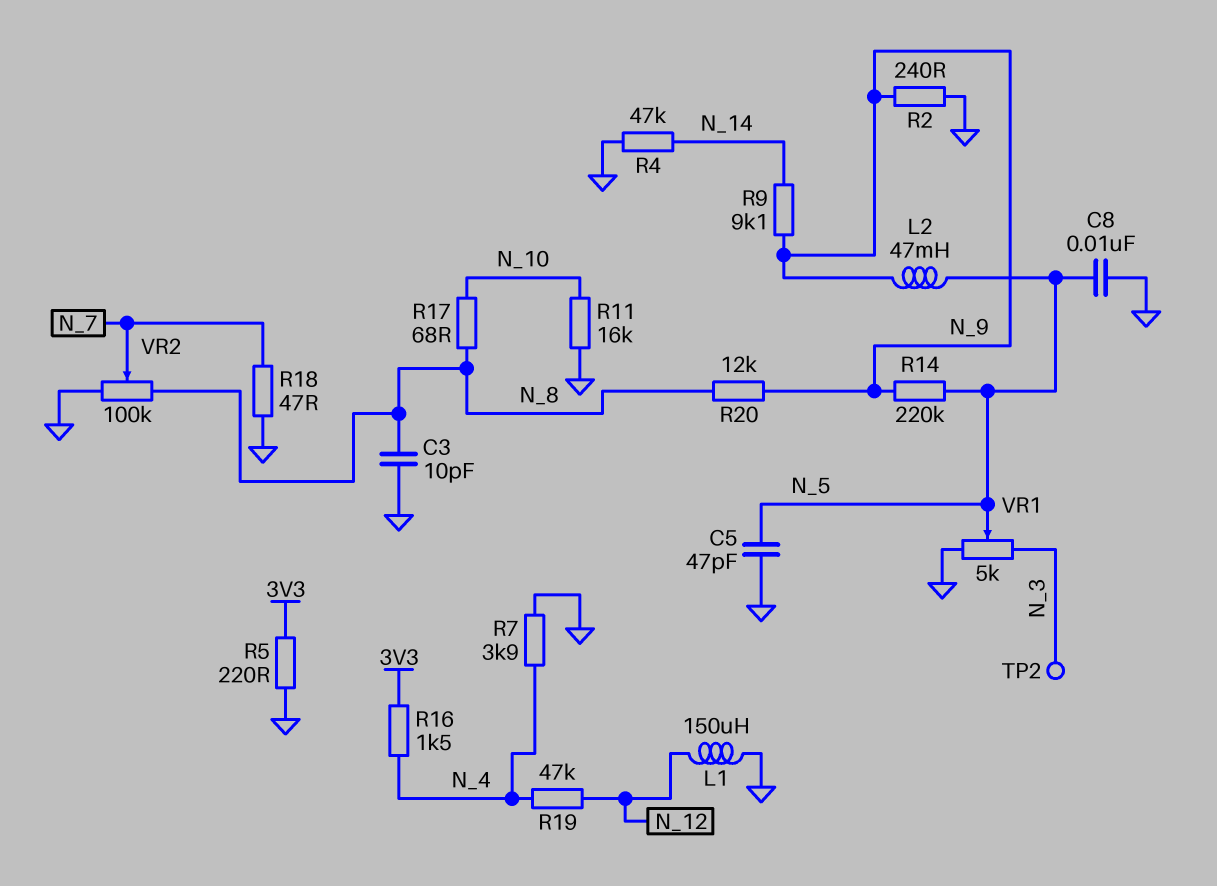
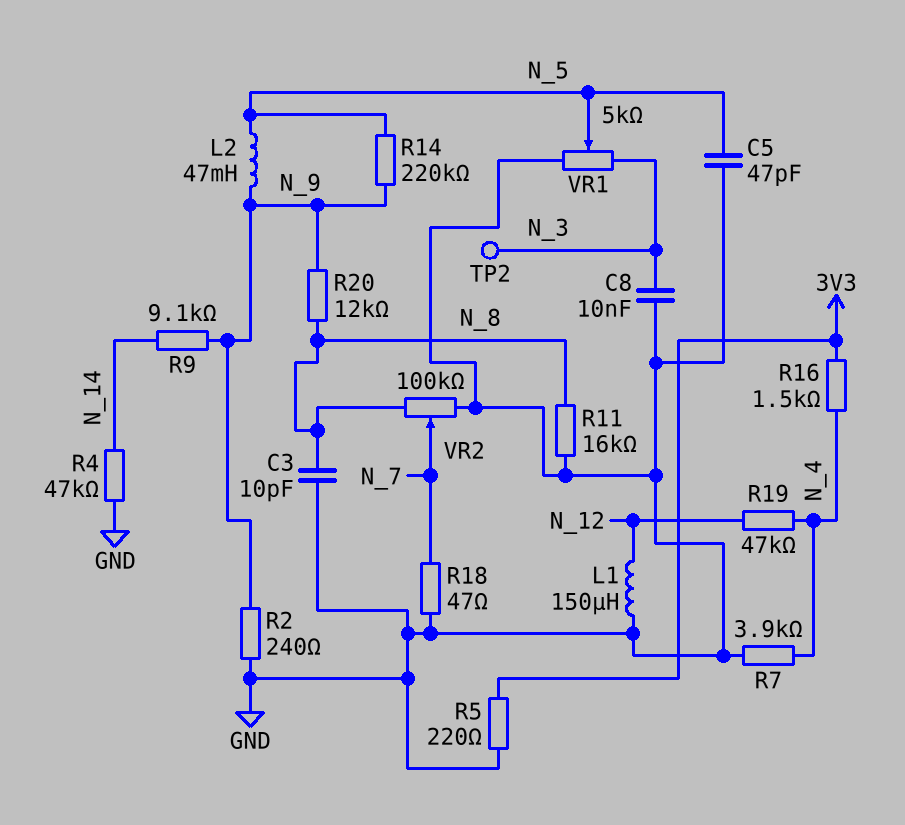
C8: 10nF (GND, N_5) -> 10nF (GND, N_3)
R11: 16k (GND, N_10) -> 16k (GND, N_8)
R17: 68 (N_8, N_10) -> none

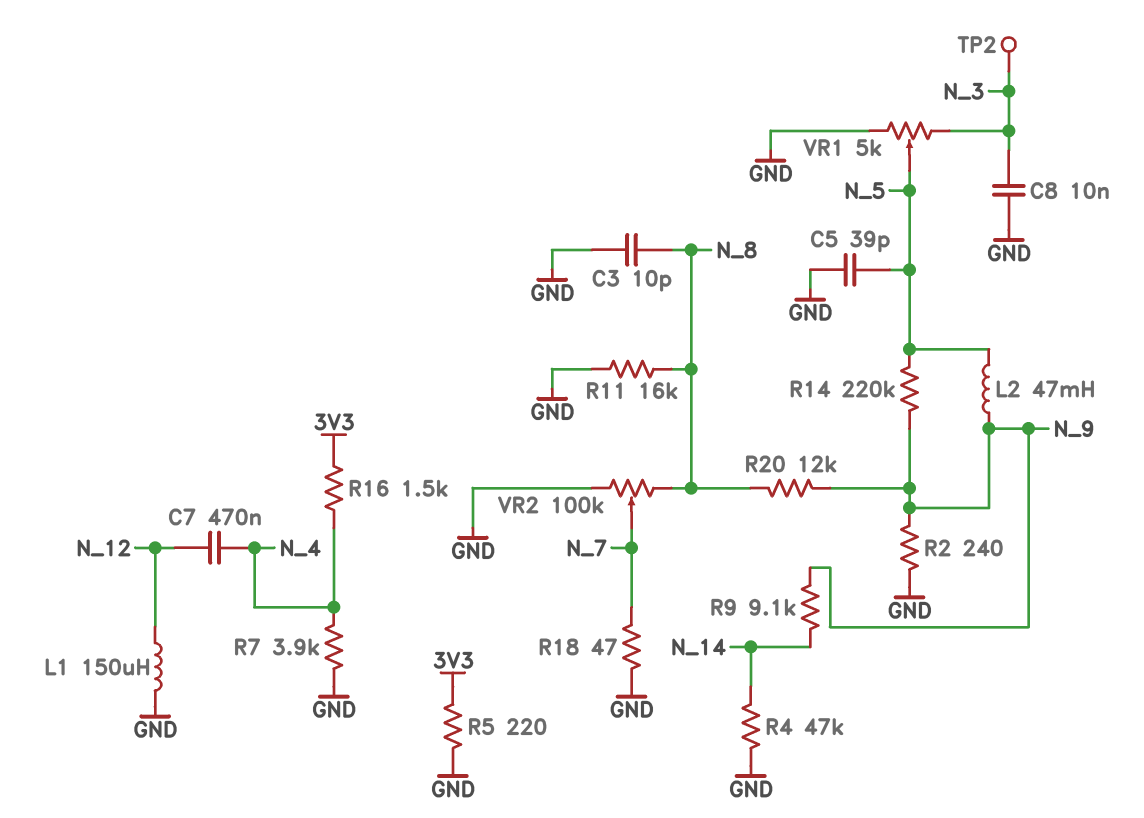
C5: 47pF (GND, N_5) -> 39pF (GND, N_5)
C7: none -> 470nF (N_4, N_12)
R19: 47k (N_4, N_12) -> none

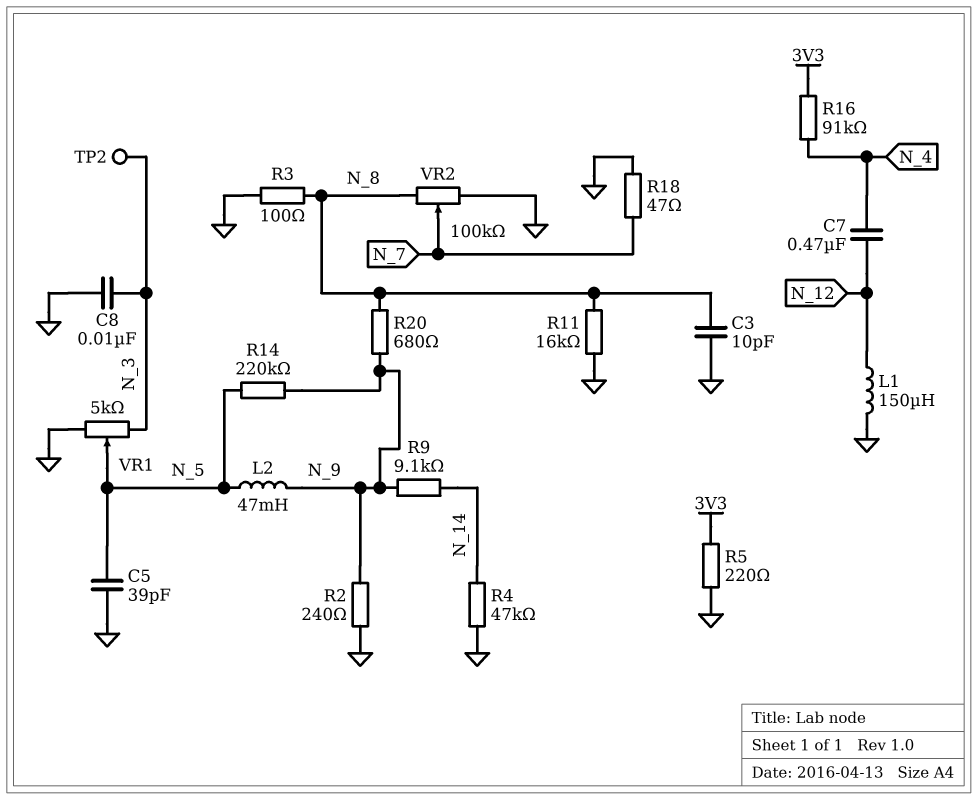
R3: none -> 100 (GND, N_8)
R7: 3.9k (GND, N_4) -> none
R16: 1.5k (3V3, N_4) -> 91k (3V3, N_4)
R20: 12k (N_8, N_9) -> 680 (N_8, N_9)

